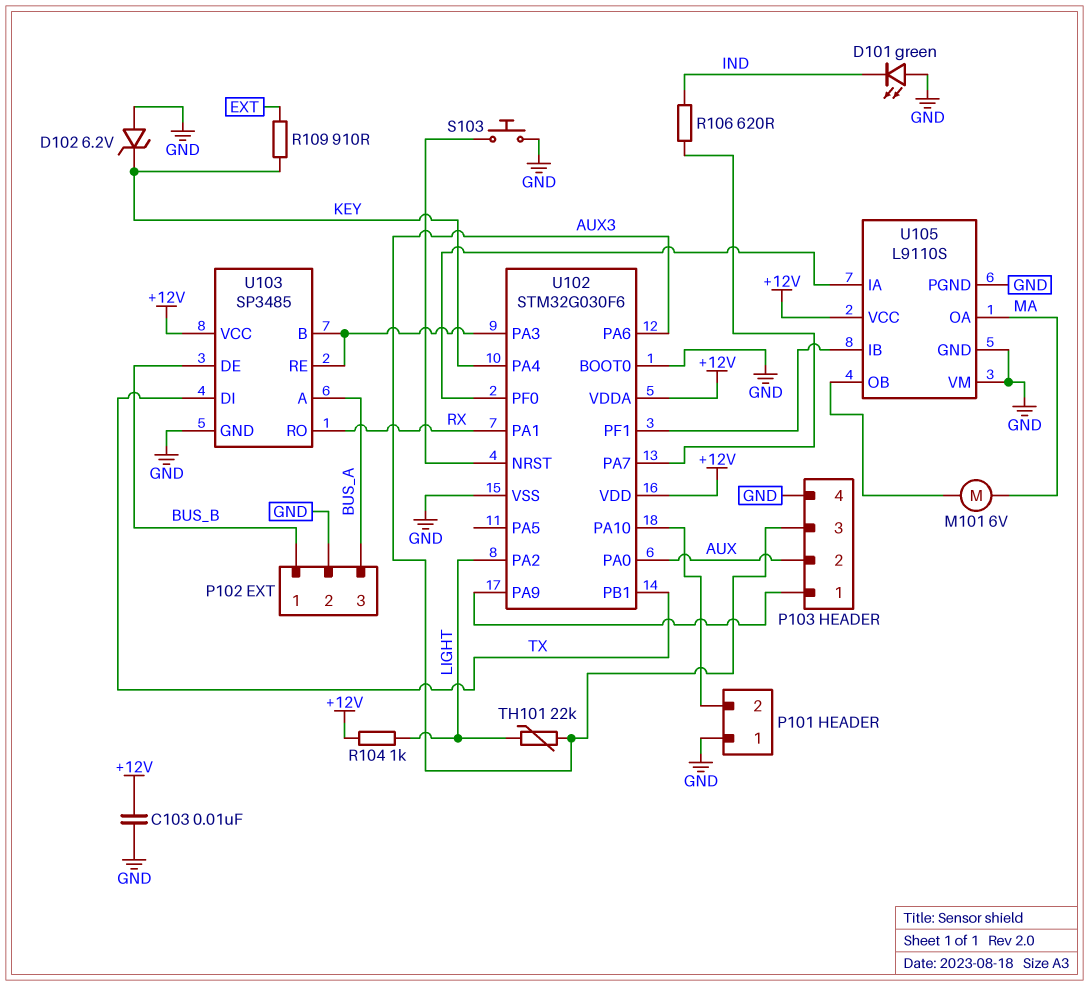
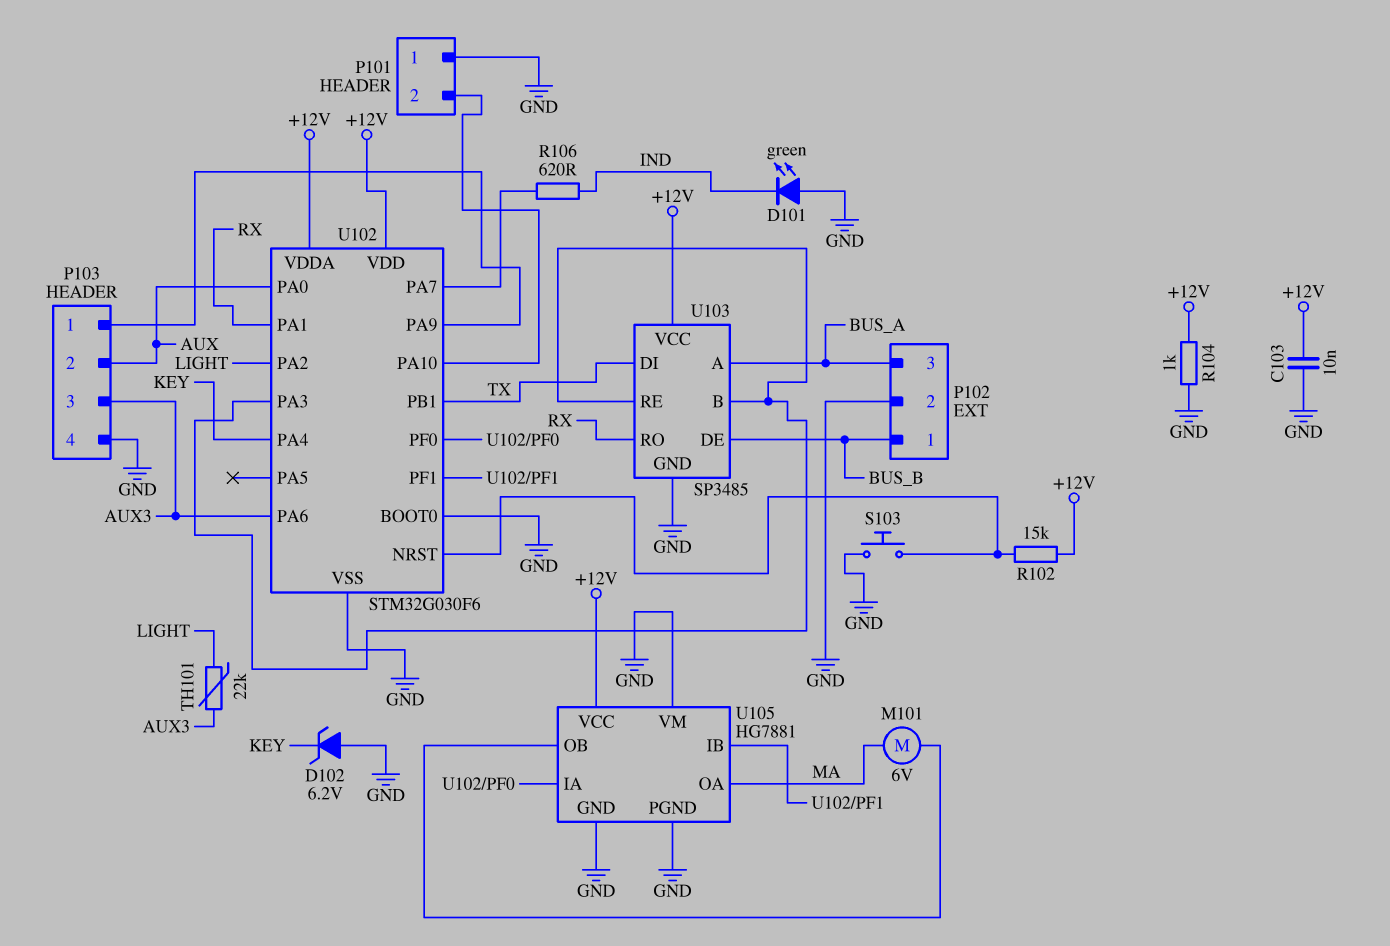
R102: none -> 15k (+12V, U102/NRST)
R104: 1k (+12V, LIGHT) -> 1k (+12V, GND)
R109: 910 (EXT, KEY) -> none
U105: L9110S -> HG7881

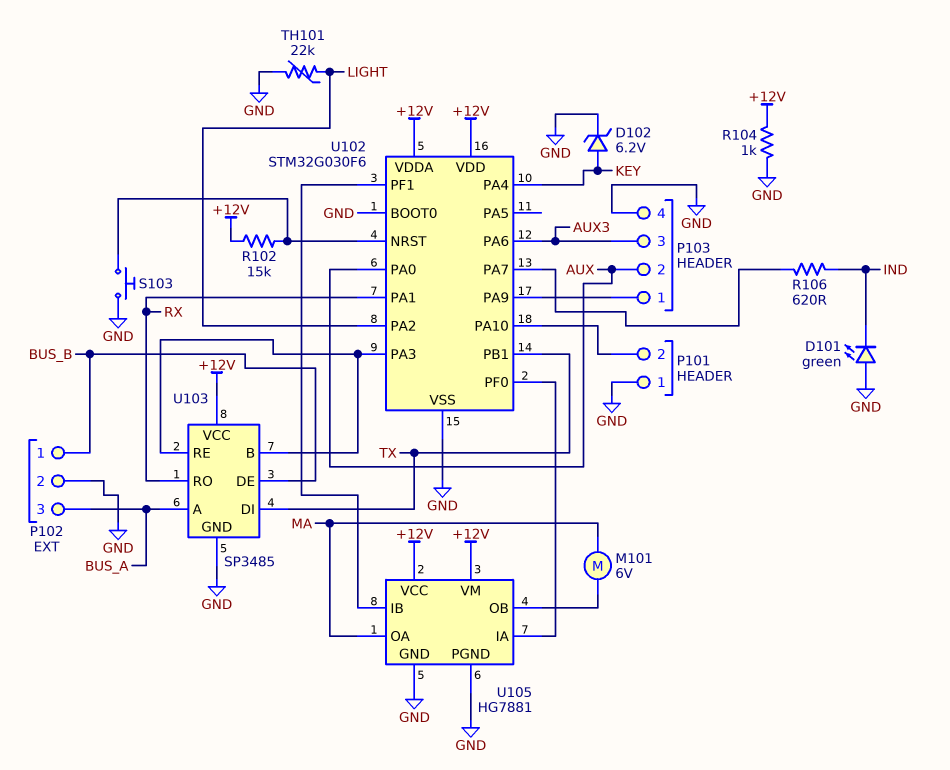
C103: 10nF (+12V, GND) -> none
D102: zener 6.2V (A GND, K KEY) -> zener 6.2V (A KEY, K GND)
TH101: 22k (AUX3, LIGHT) -> 22k (GND, LIGHT)
U105 pin VM: GND -> +12V

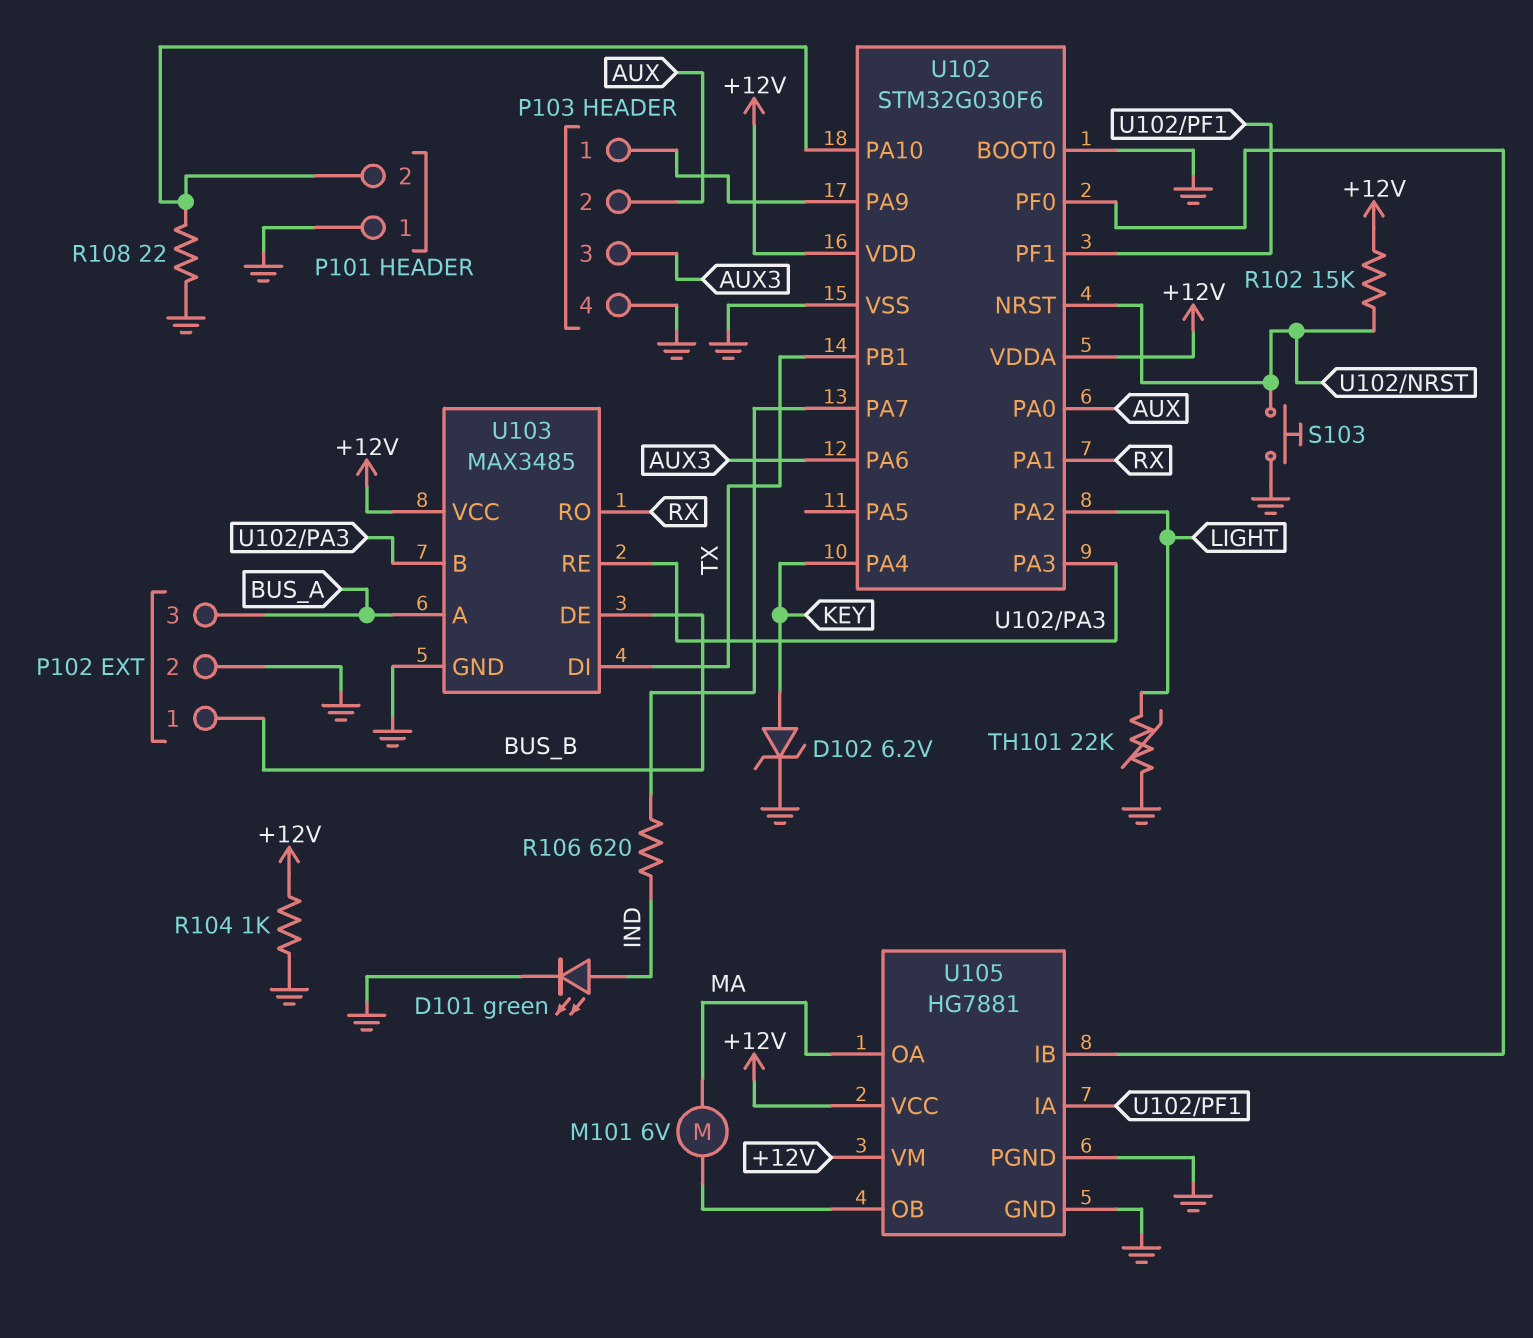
D101: LED green (A GND, K IND) -> LED green (A IND, K GND)
R108: none -> 22 (GND, P101/2)
U103: SP3485 -> MAX3485
U105 pin IA: U102/PF0 -> U102/PF1
U105 pin IB: U102/PF1 -> U102/PF0

